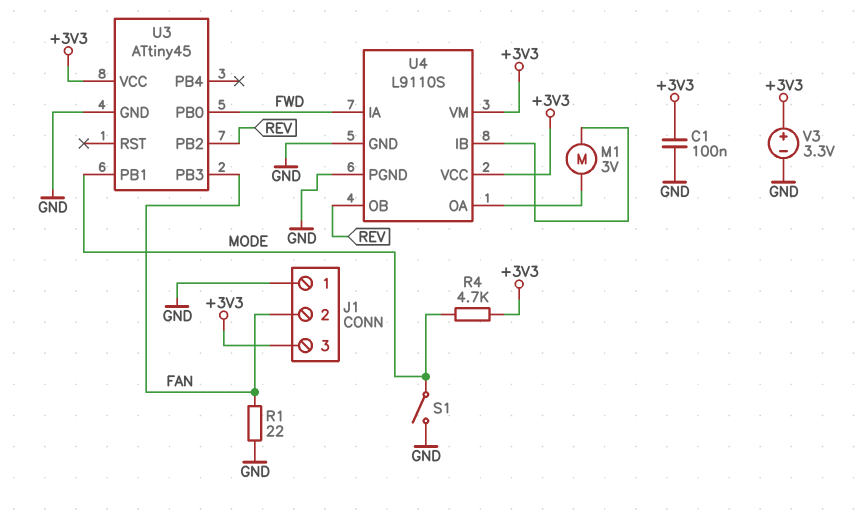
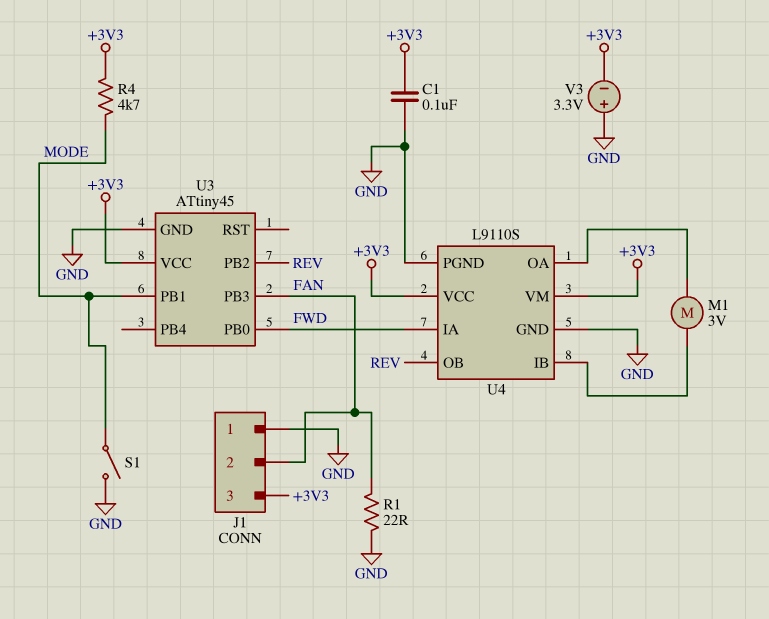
V3: 3.3V (plus +3V3, minus GND) -> 3.3V (plus GND, minus +3V3)

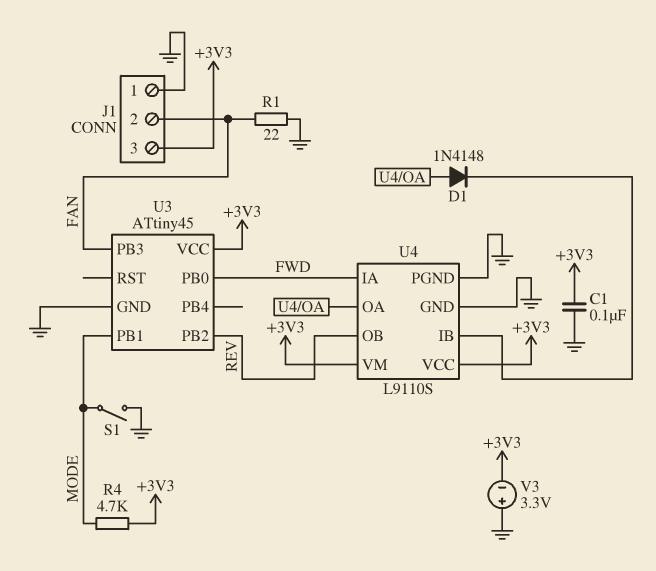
D1: none -> diode 1N4148 (A U4/OA, K U4/IB)
M1: motor 3V (U4/IB, U4/OA) -> none

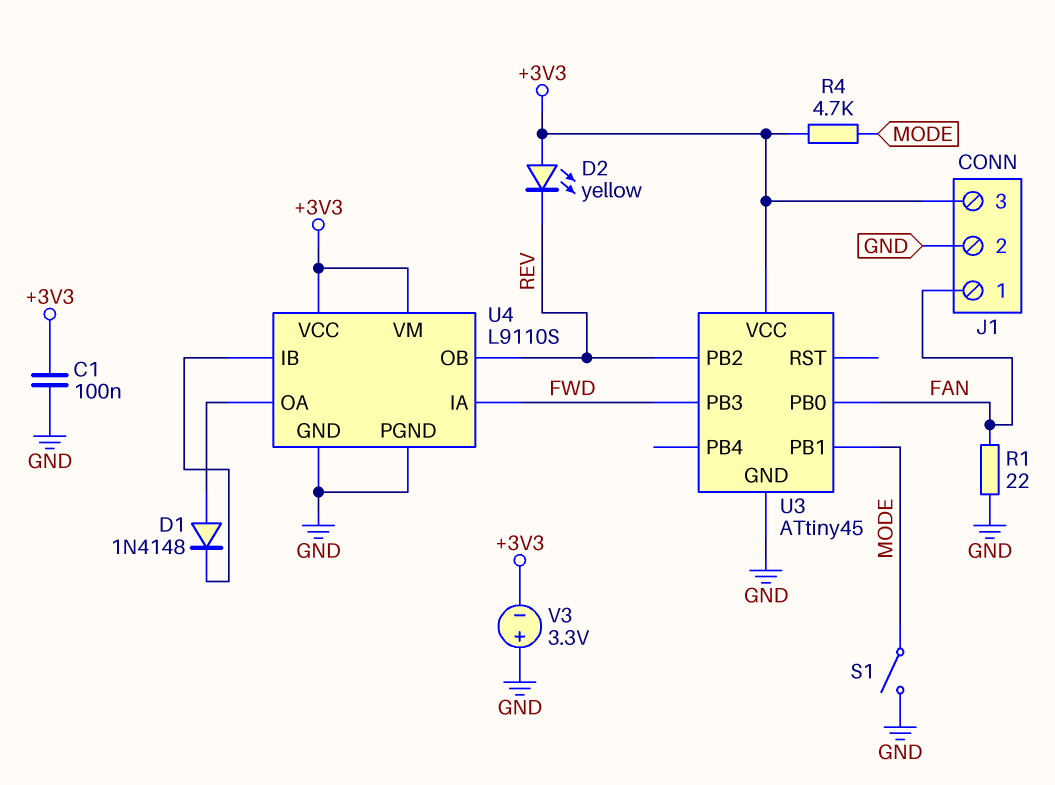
D2: none -> LED yellow (A +3V3, K REV)
J1 pin 1: GND -> FAN
J1 pin 2: FAN -> GND
U3 pin PB0: FWD -> FAN
U3 pin PB3: FAN -> FWD

